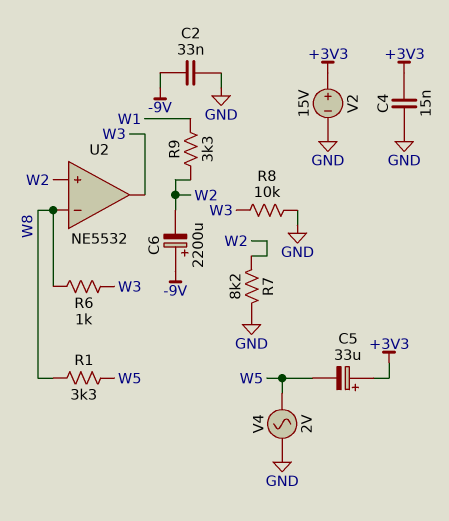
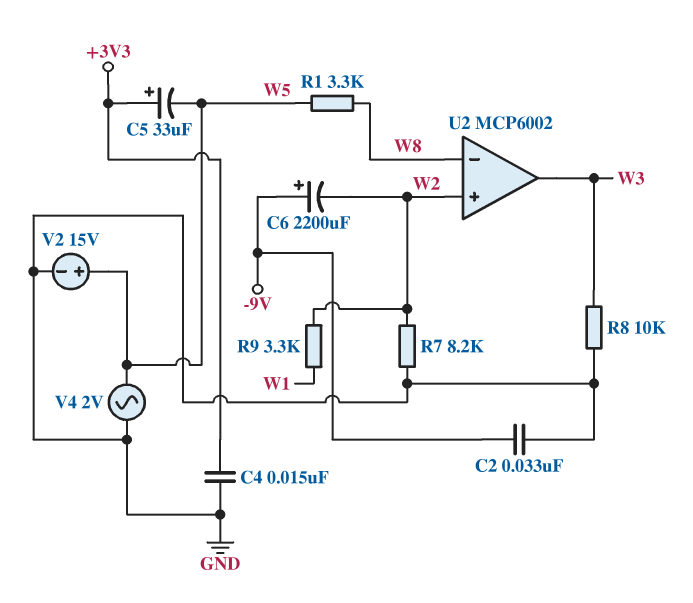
R6: 1k (W3, W8) -> none
U2: NE5532 -> MCP6002
V2: 15V (plus +3V3, minus GND) -> 15V (plus W5, minus GND)

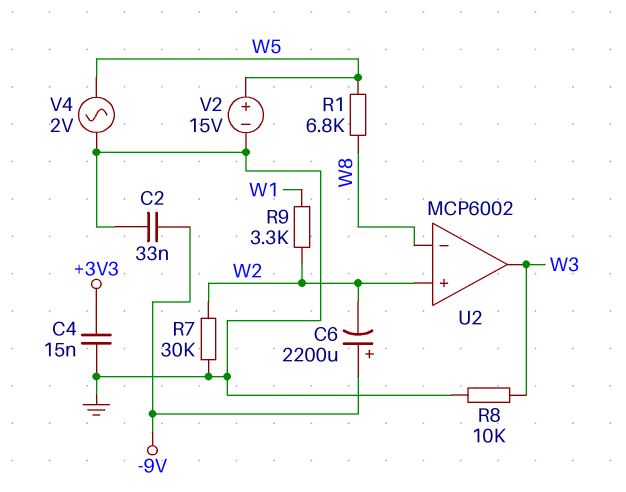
C5: 33uF (plus +3V3, minus W5) -> none
R1: 3.3k (W5, W8) -> 6.8k (W5, W8)
R7: 8.2k (GND, W2) -> 30k (GND, W2)

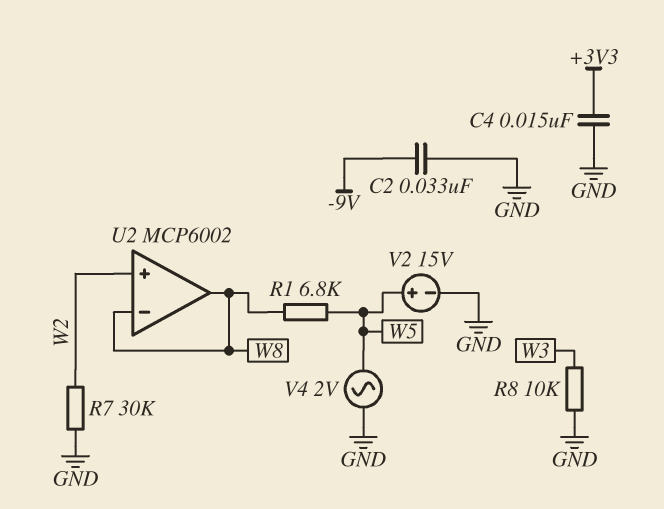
C6: 2200uF (plus -9V, minus W2) -> none
R9: 3.3k (W1, W2) -> none
U2 pin out: W3 -> W8

